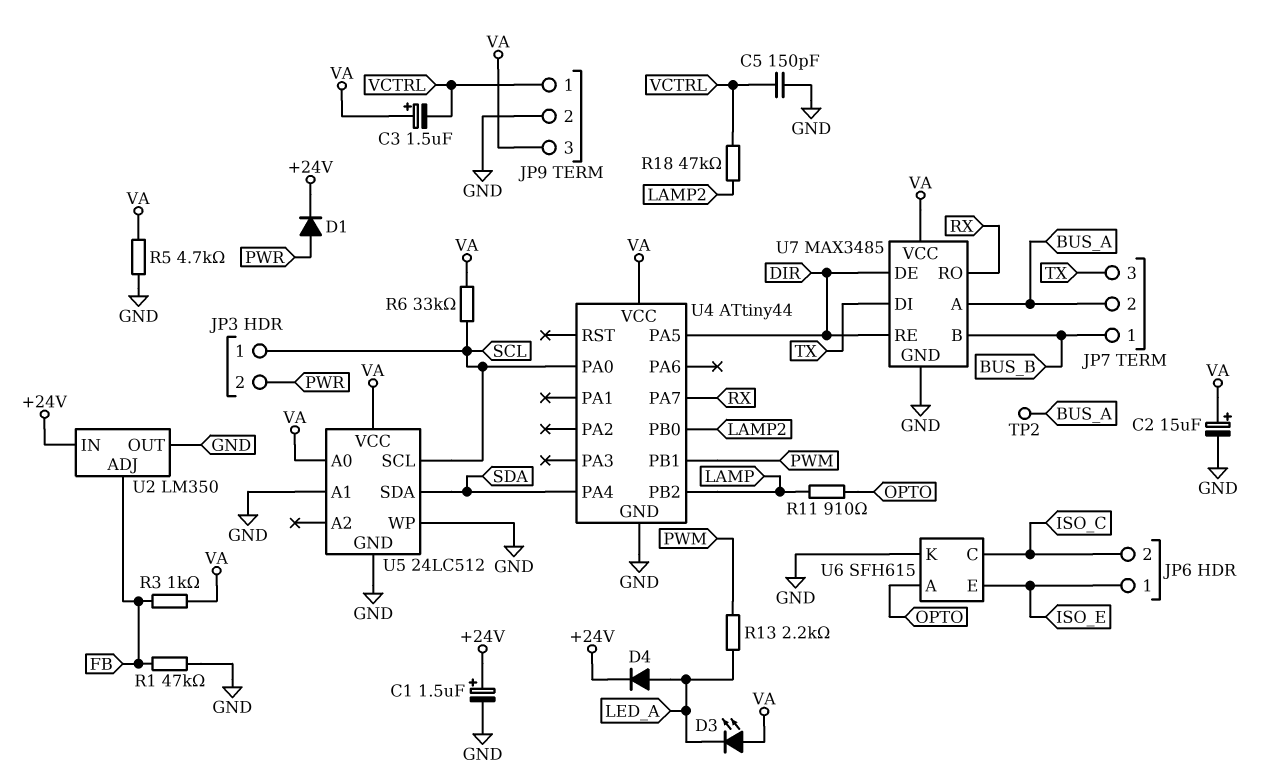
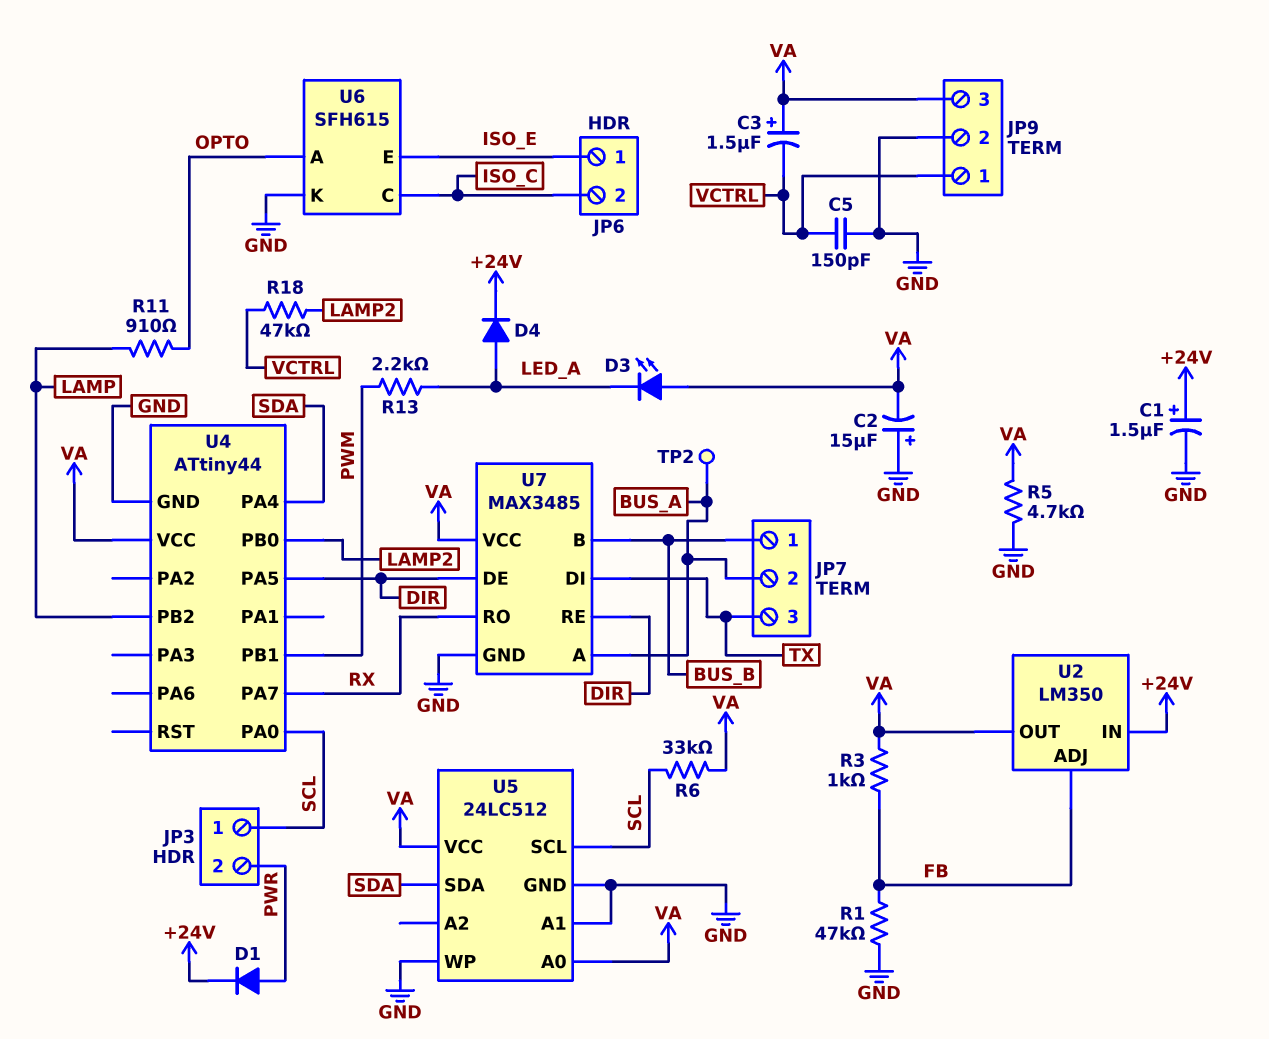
C2: 15uF (plus VA, minus GND) -> 15uF (plus GND, minus VA)
U2 pin OUT: GND -> VA

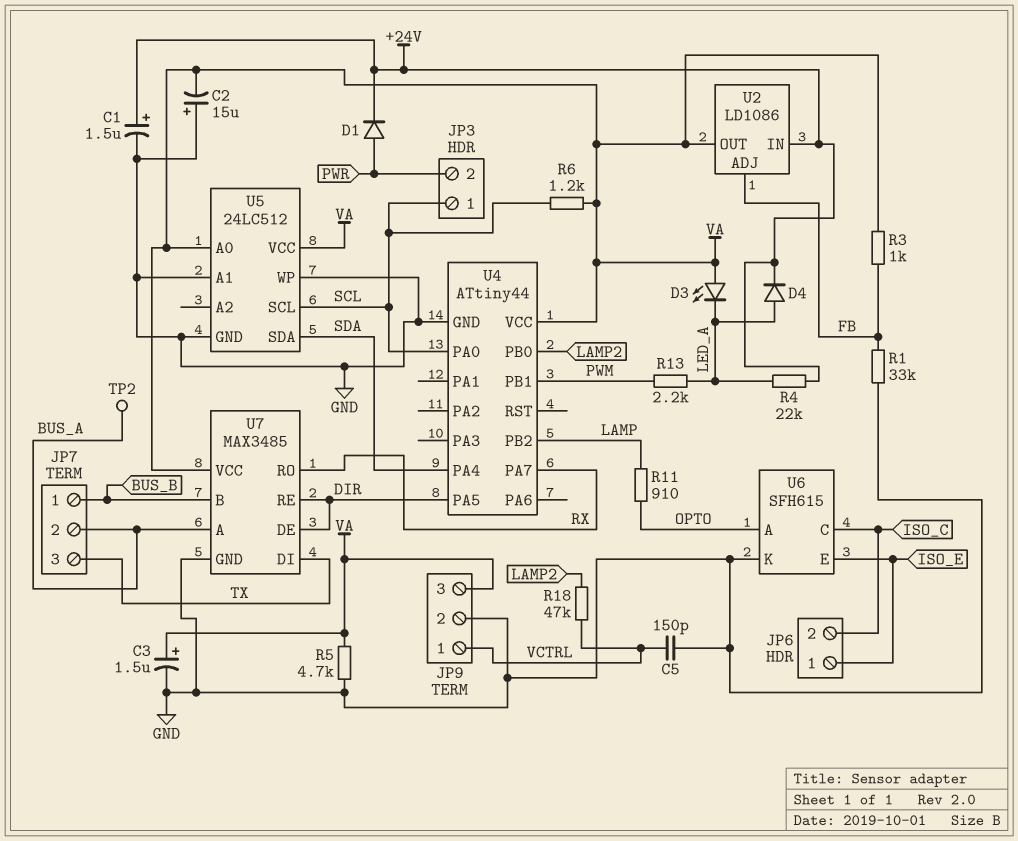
C3: 1.5uF (plus VA, minus VCTRL) -> 1.5uF (plus VA, minus GND)
R1: 47k (FB, GND) -> 33k (FB, GND)
R4: none -> 22k (+24V, LED_A)
R6: 33k (SCL, VA) -> 1.2k (SCL, VA)
U2: LM350 -> LD1086

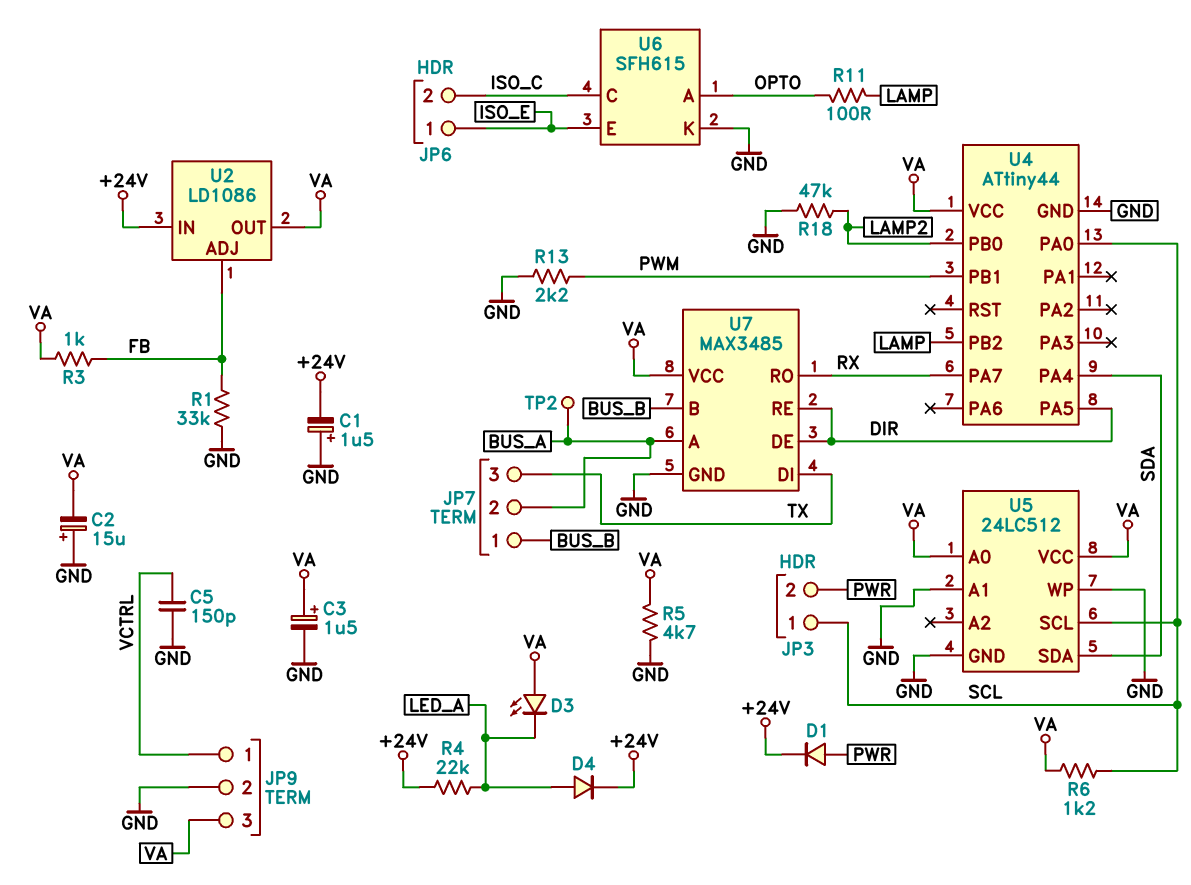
C1: 1.5uF (plus +24V, minus GND) -> 1.5uF (plus GND, minus +24V)
R11: 910 (LAMP, OPTO) -> 100 (LAMP, OPTO)
R13: 2.2k (LED_A, PWM) -> 2.2k (GND, PWM)
R18: 47k (LAMP2, VCTRL) -> 47k (GND, LAMP2)

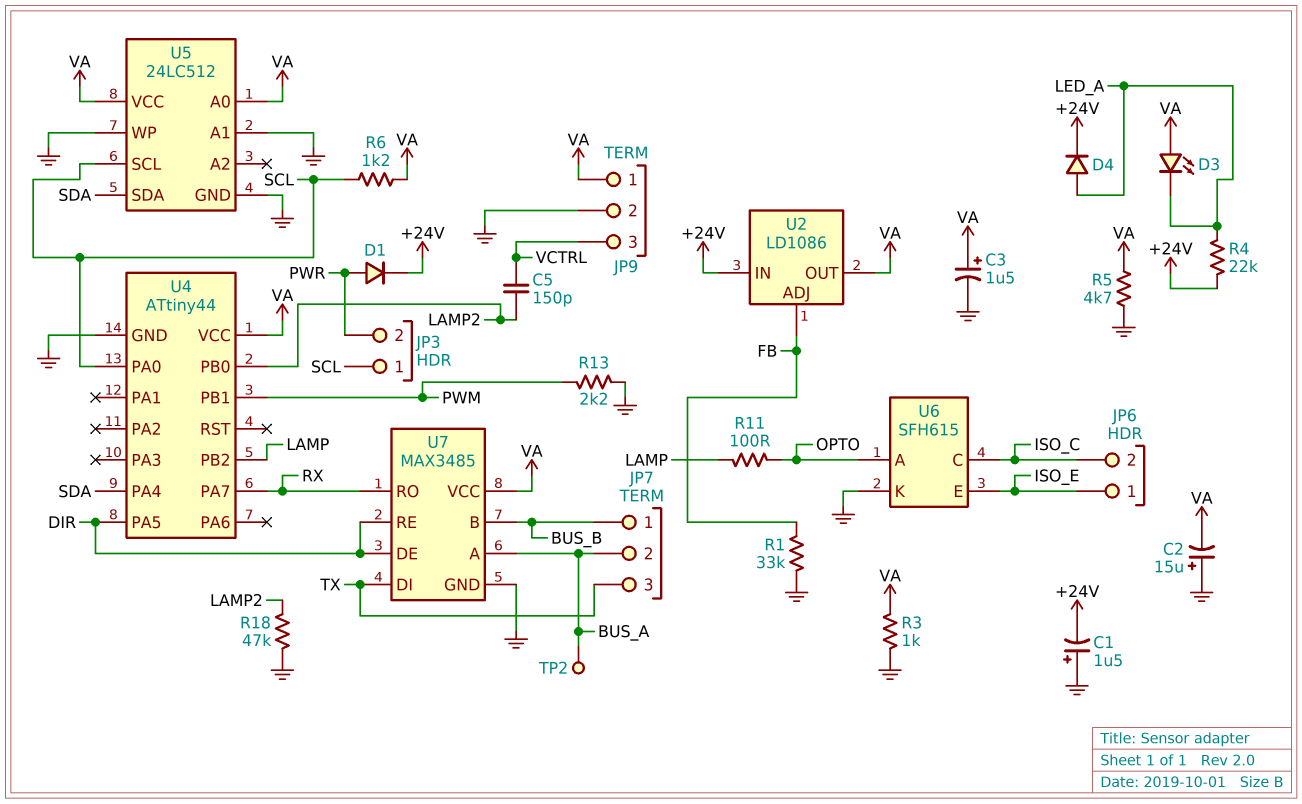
C5: 150pF (GND, VCTRL) -> 150pF (LAMP2, VCTRL)
JP9 pin 1: VCTRL -> VA
JP9 pin 3: VA -> VCTRL
R3: 1k (FB, VA) -> 1k (GND, VA)

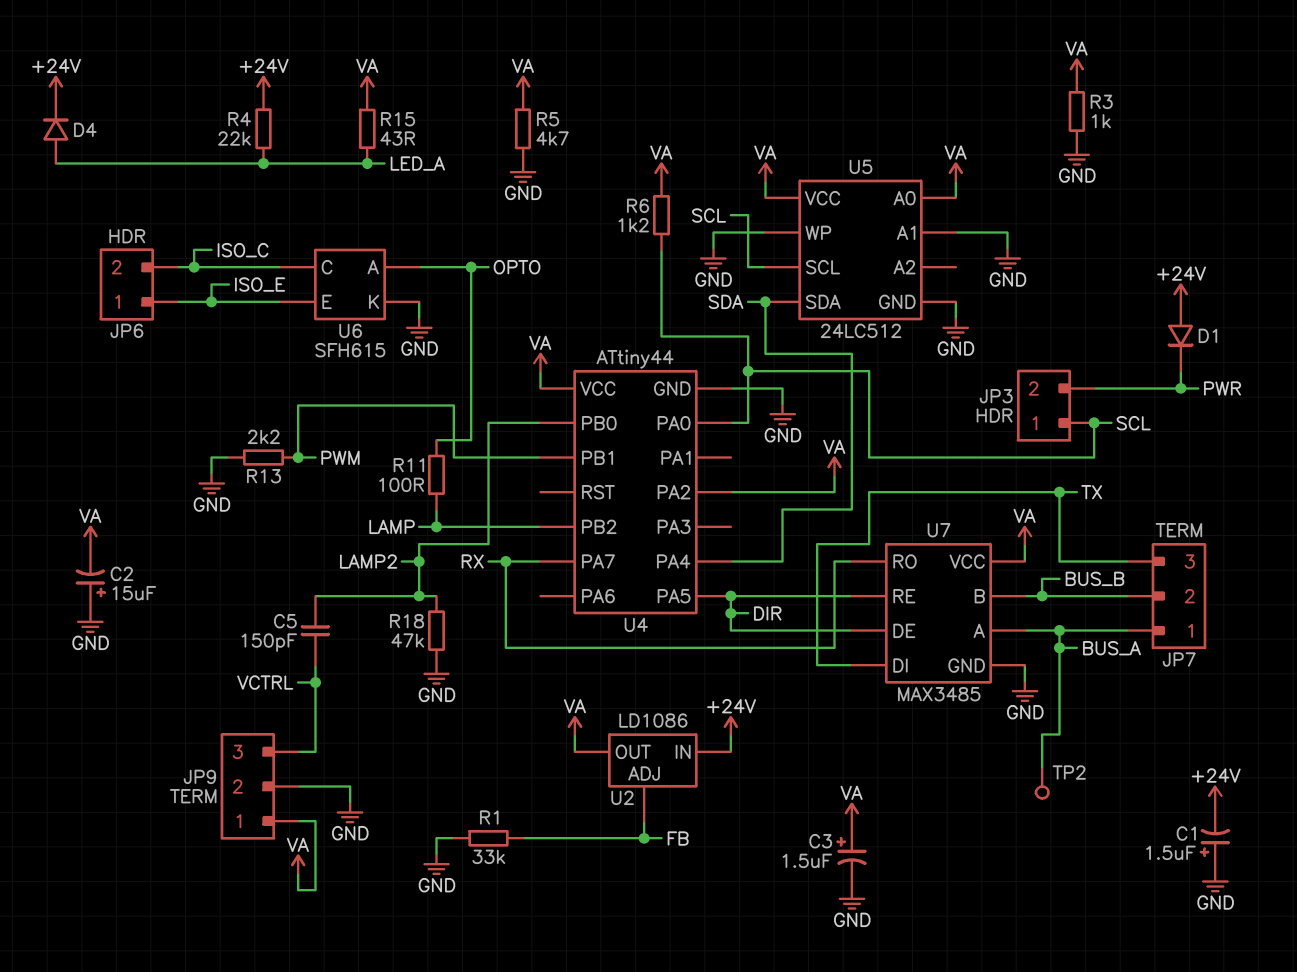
D1: diode (A PWR, K +24V) -> diode (A +24V, K PWR)
D3: LED (A VA, K LED_A) -> none
JP7 pin 1: BUS_B -> BUS_A
JP7 pin 2: BUS_A -> BUS_B
R15: none -> 43 (LED_A, VA)
U4 pin PA2: none -> VA

